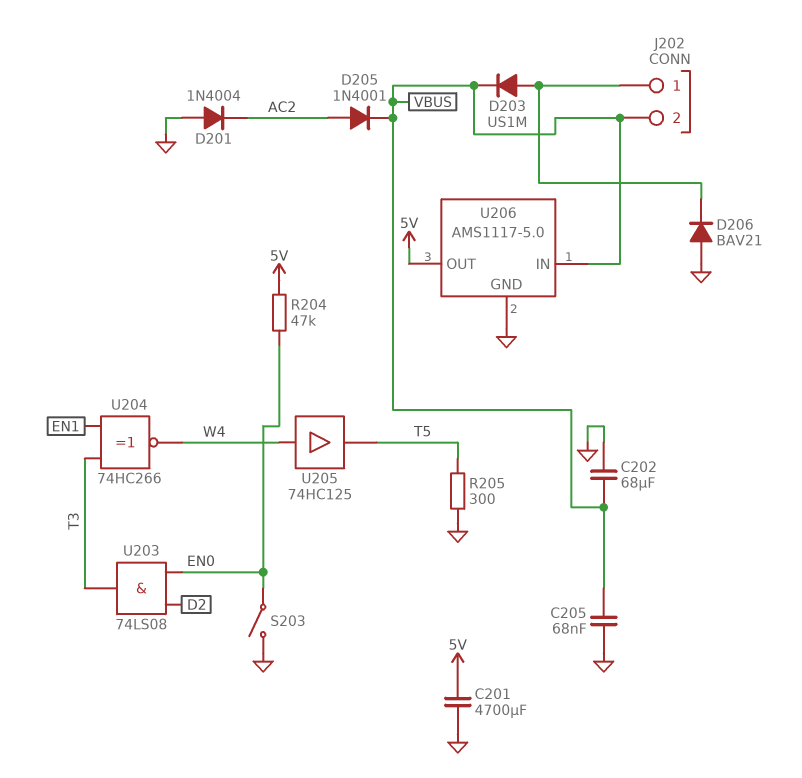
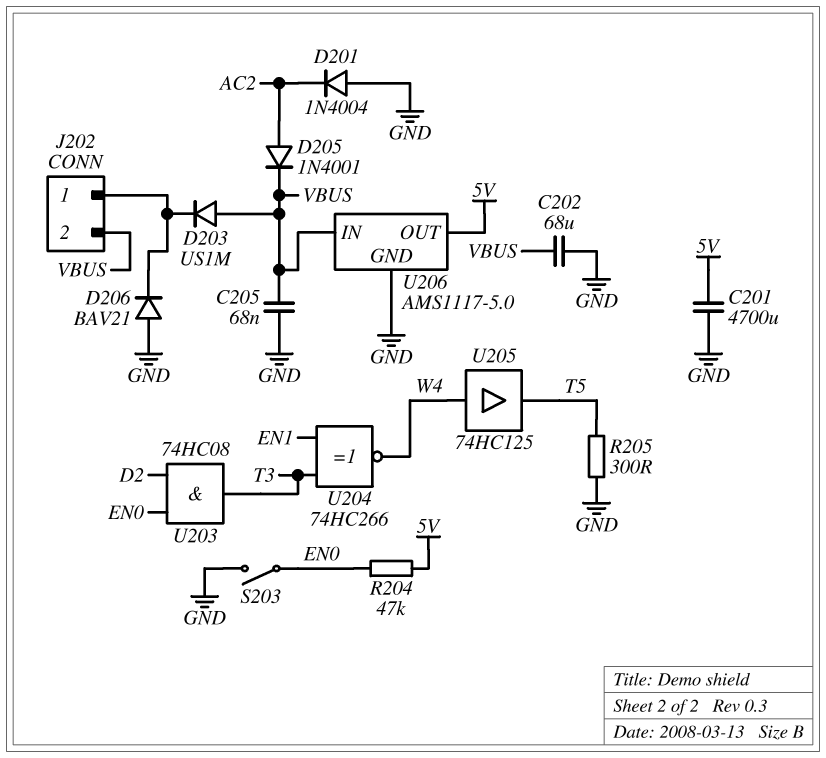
D203: diode US1M (A J202/1, K VBUS) -> diode US1M (A VBUS, K J202/1)
U203: AND 74LS08 (in D2, in EN0, out T3) -> AND 74HC08 (in D2, in EN0, out T3)

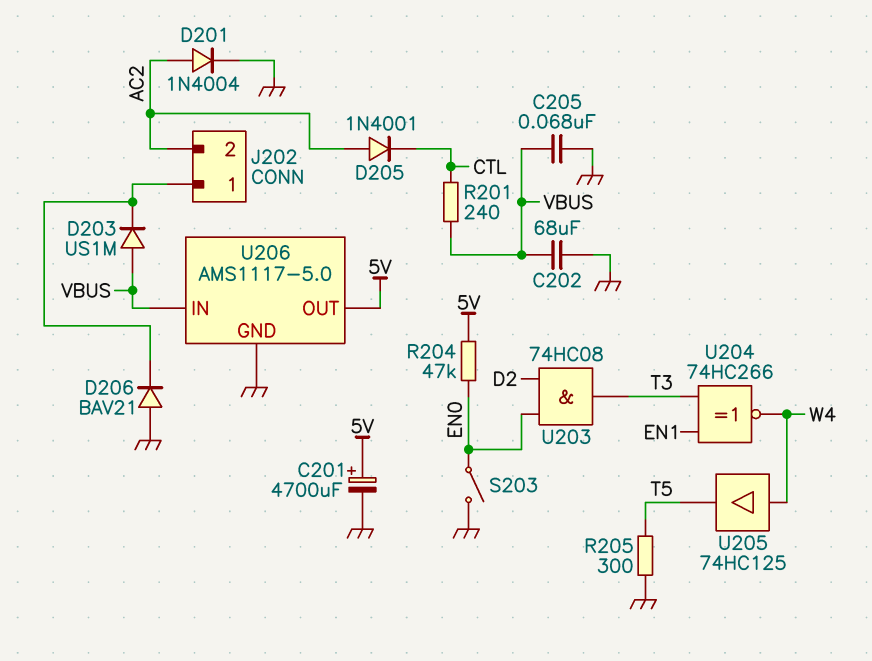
C201: 4700uF (5V, GND) -> 4700uF (plus 5V, minus GND)
D201: diode 1N4004 (A GND, K AC2) -> diode 1N4004 (A AC2, K GND)
D205: diode 1N4001 (A AC2, K VBUS) -> diode 1N4001 (A AC2, K CTL)
J202 pin 2: VBUS -> AC2
R201: none -> 240 (CTL, VBUS)

